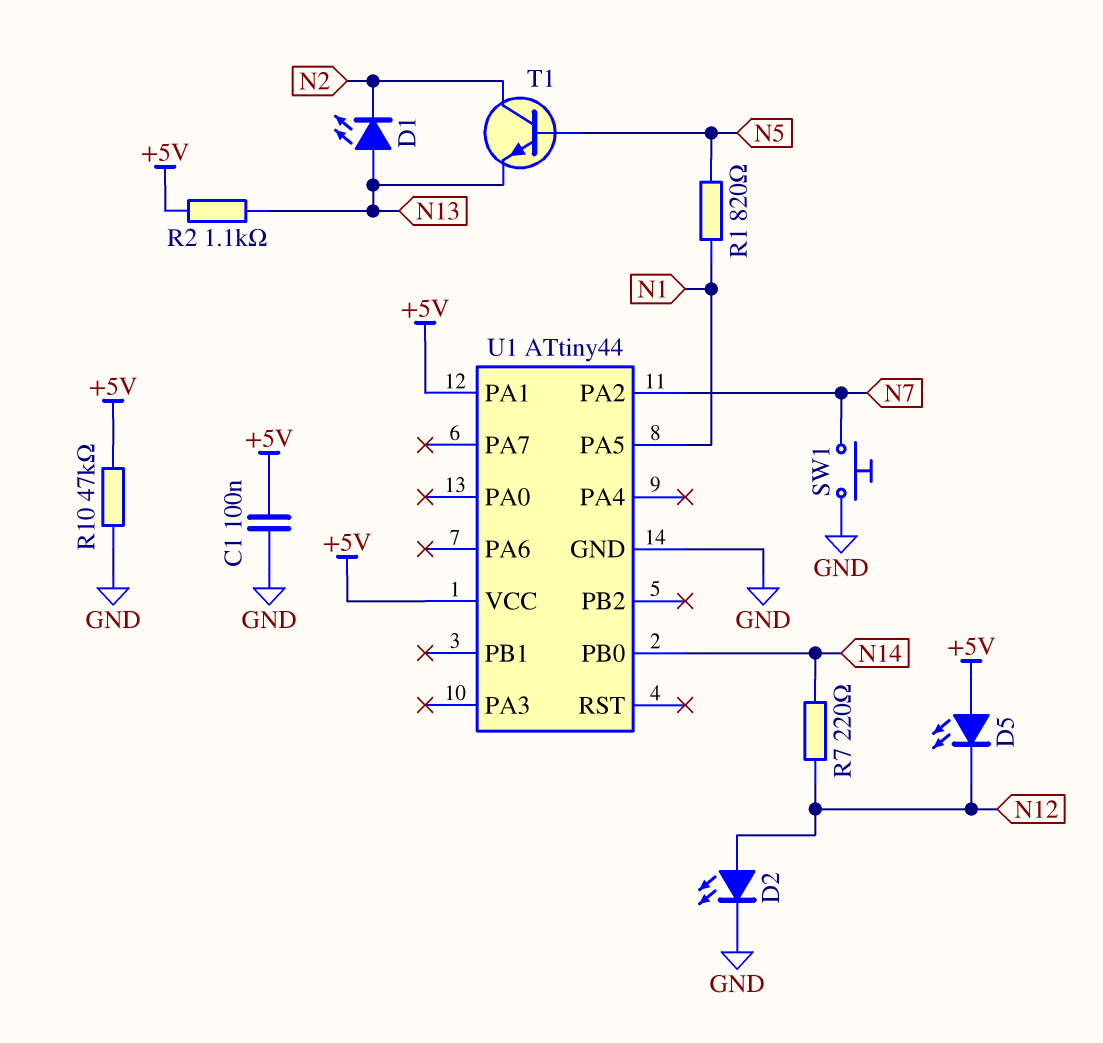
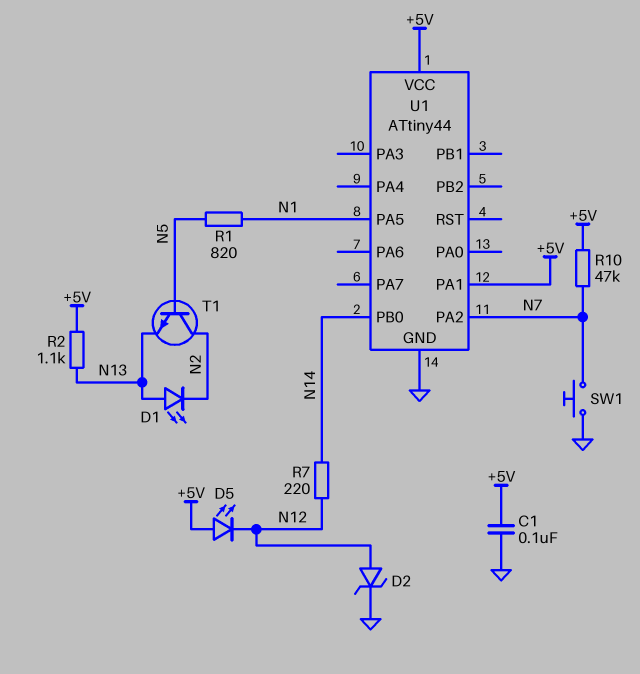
D2: LED (A N12, K GND) -> zener (A N12, K GND)
R10: 47k (+5V, GND) -> 47k (+5V, N7)

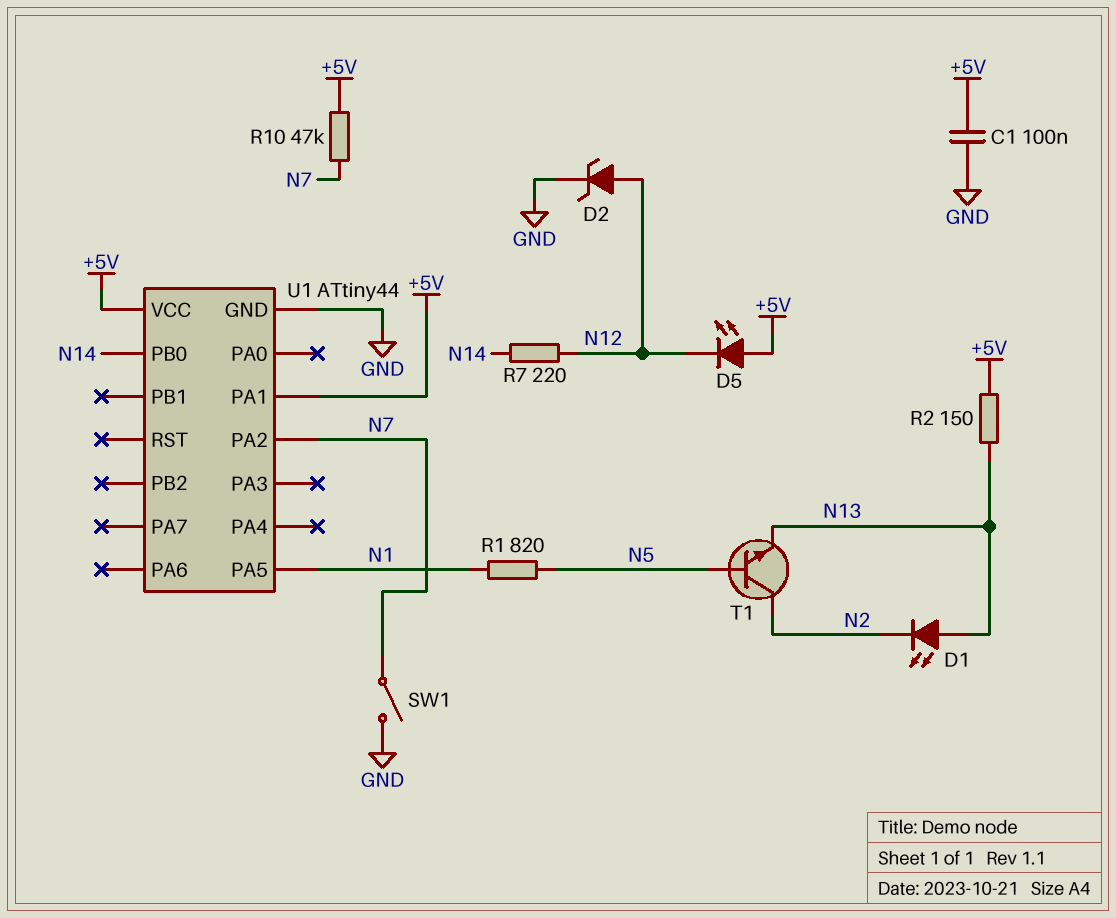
R2: 1.1k (+5V, N13) -> 150 (+5V, N13)
SW1: button (GND, N7) -> switch (GND, N7)

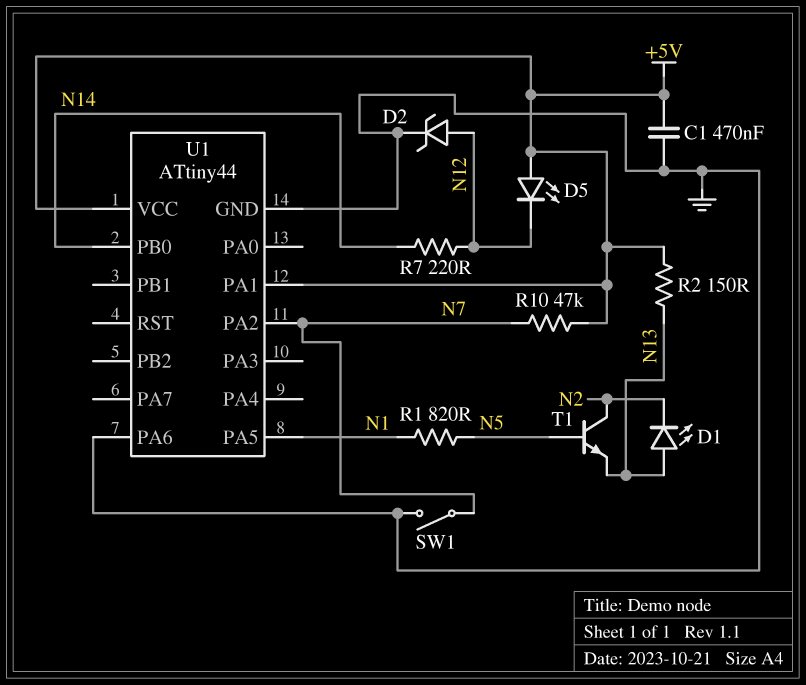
C1: 100nF (+5V, GND) -> 470nF (+5V, GND)
U1 pin PA6: none -> GND

